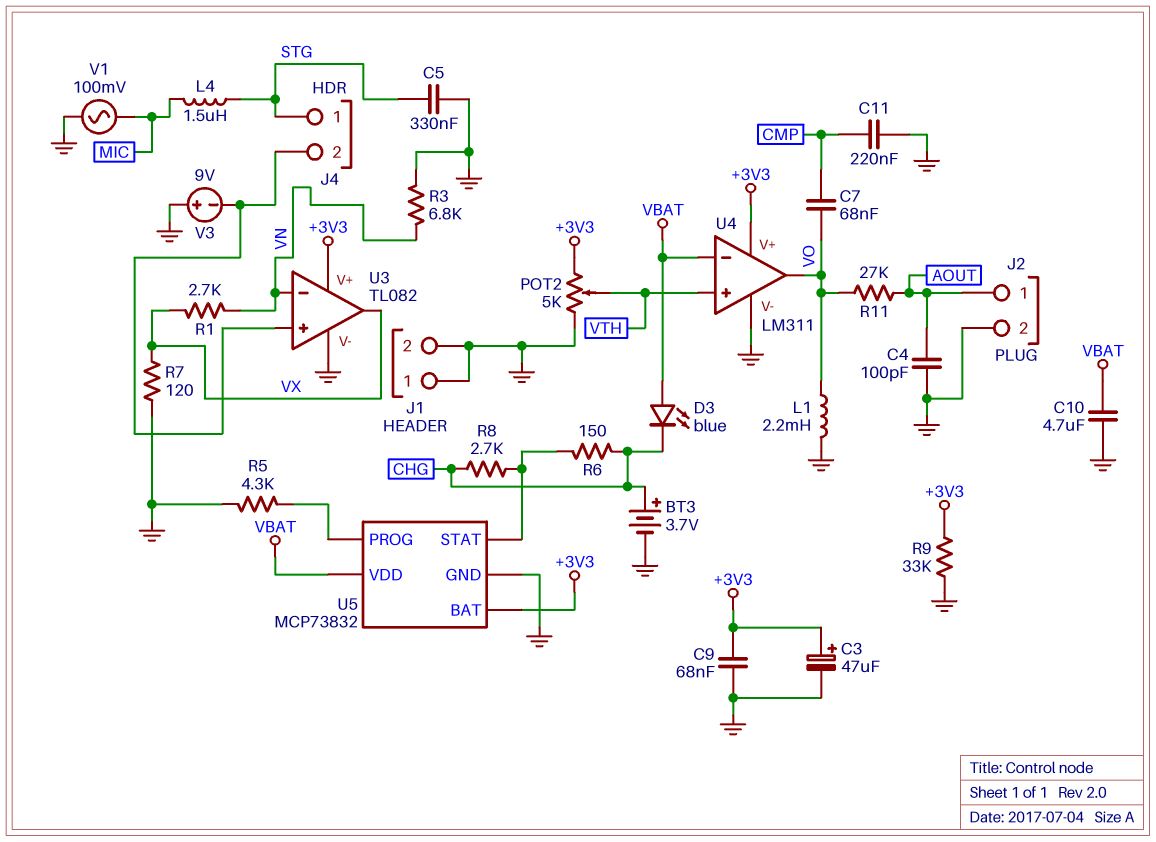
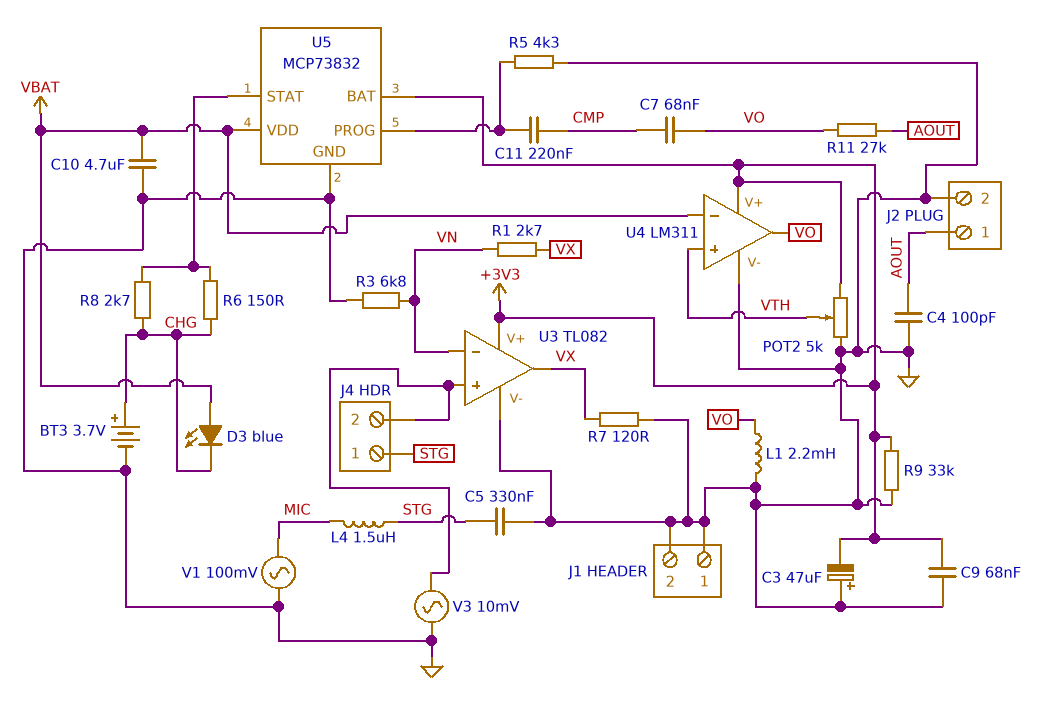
C3: 47uF (plus +3V3, minus GND) -> 47uF (plus GND, minus +3V3)
C11: 220nF (CMP, GND) -> 220nF (CMP, U5/PROG)
V3: 9V (plus GND, minus J4/2) -> AC 10mV (GND, J4/2)

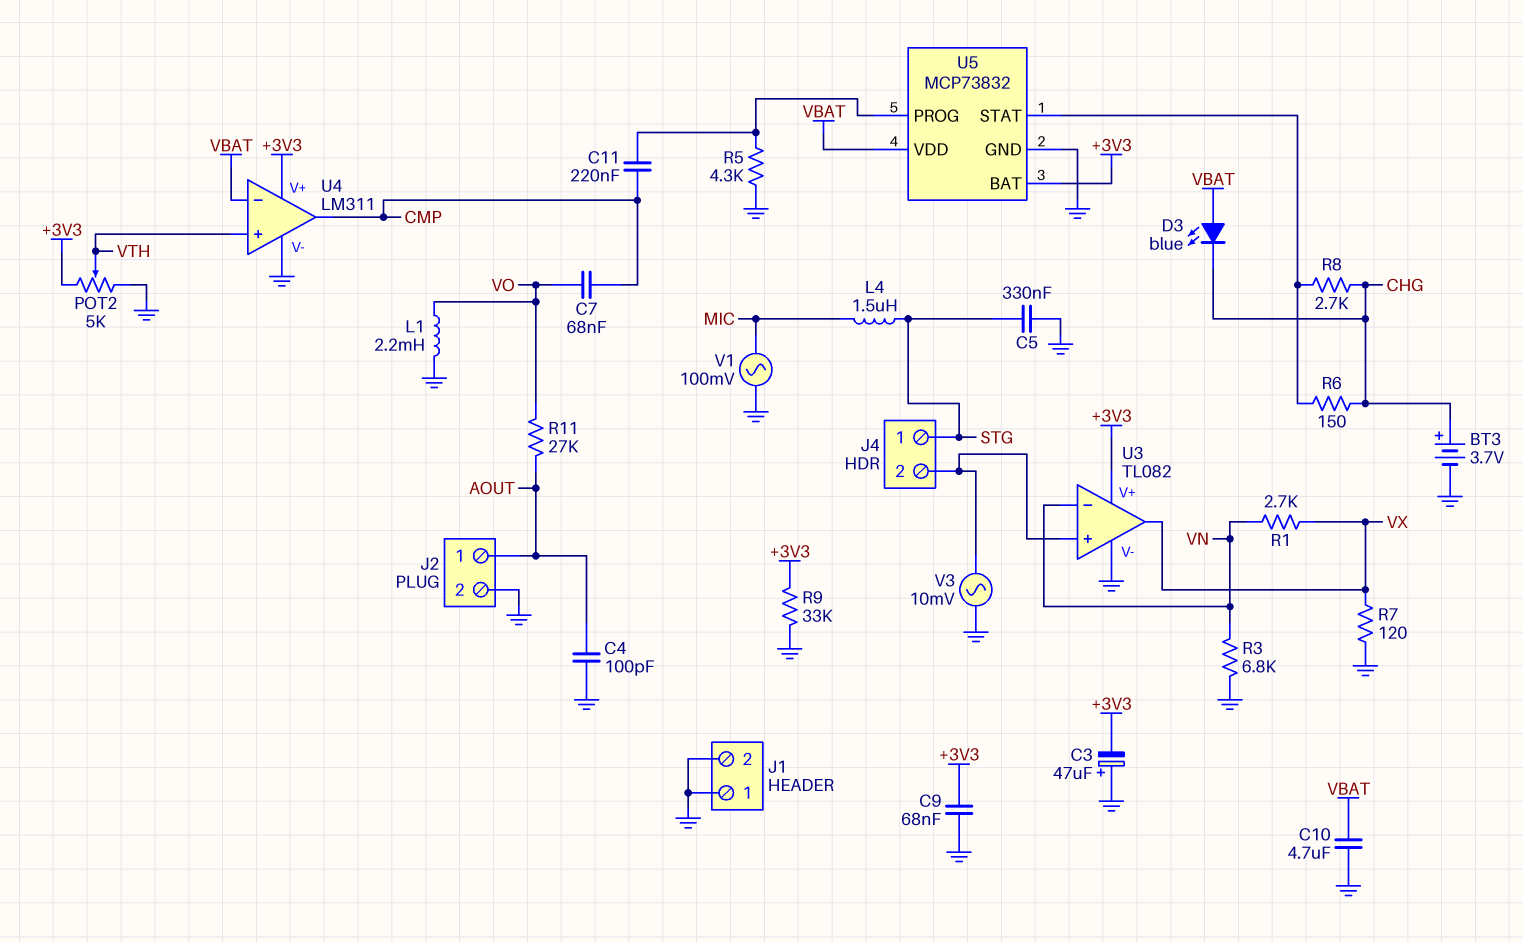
U4 pin out: VO -> CMP

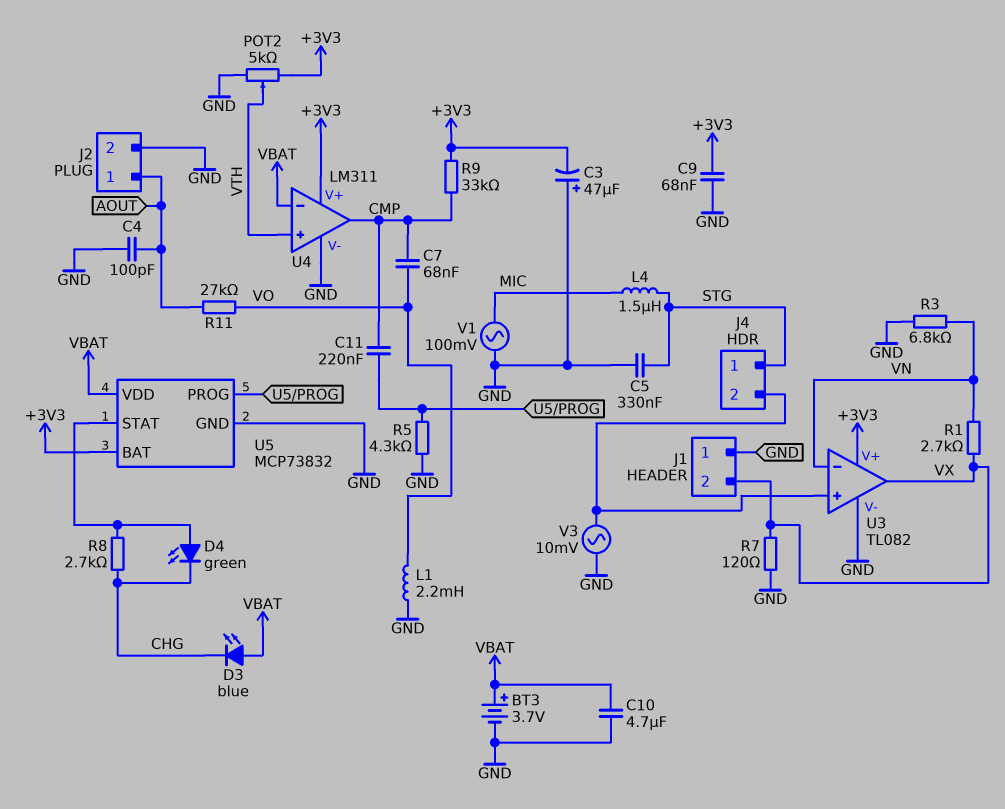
BT3: 3.7V (plus CHG, minus GND) -> 3.7V (plus VBAT, minus GND)
D4: none -> LED green (A U5/STAT, K CHG)
J1 pin 2: GND -> VX
R6: 150 (CHG, U5/STAT) -> none
R9: 33k (+3V3, GND) -> 33k (+3V3, CMP)

